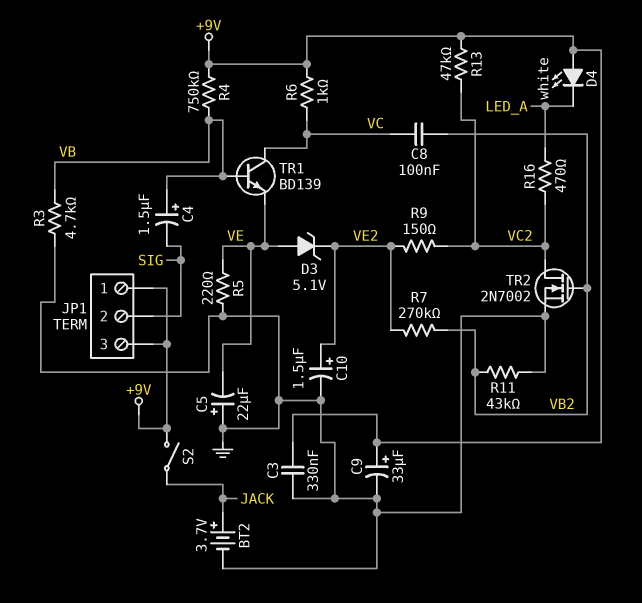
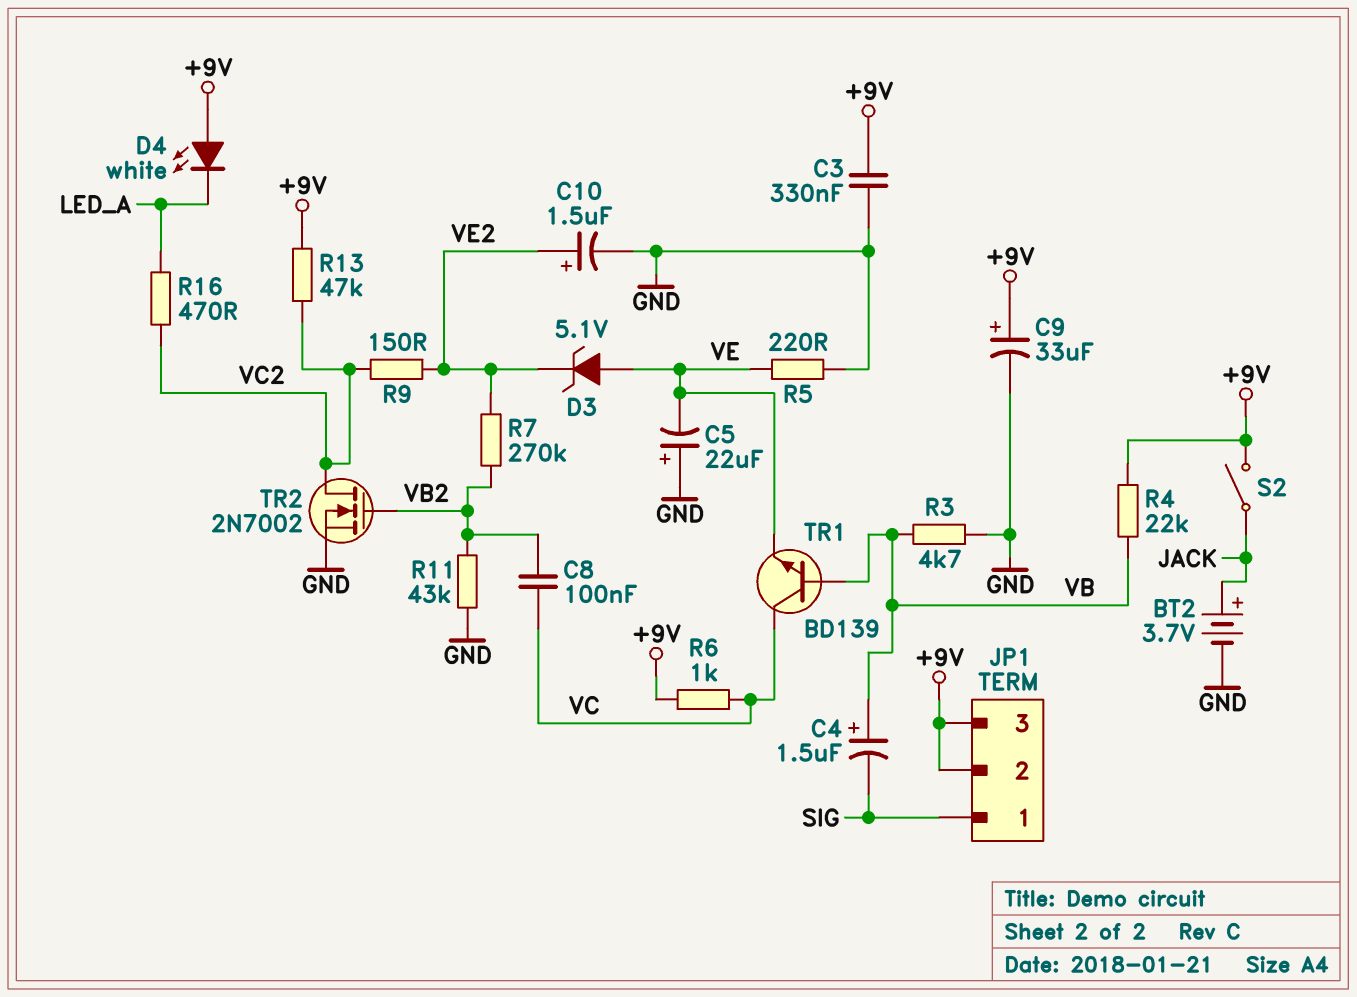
JP1 pin 1: +9V -> SIG
JP1 pin 2: SIG -> +9V
R4: 750k (+9V, VB) -> 22k (+9V, VB)

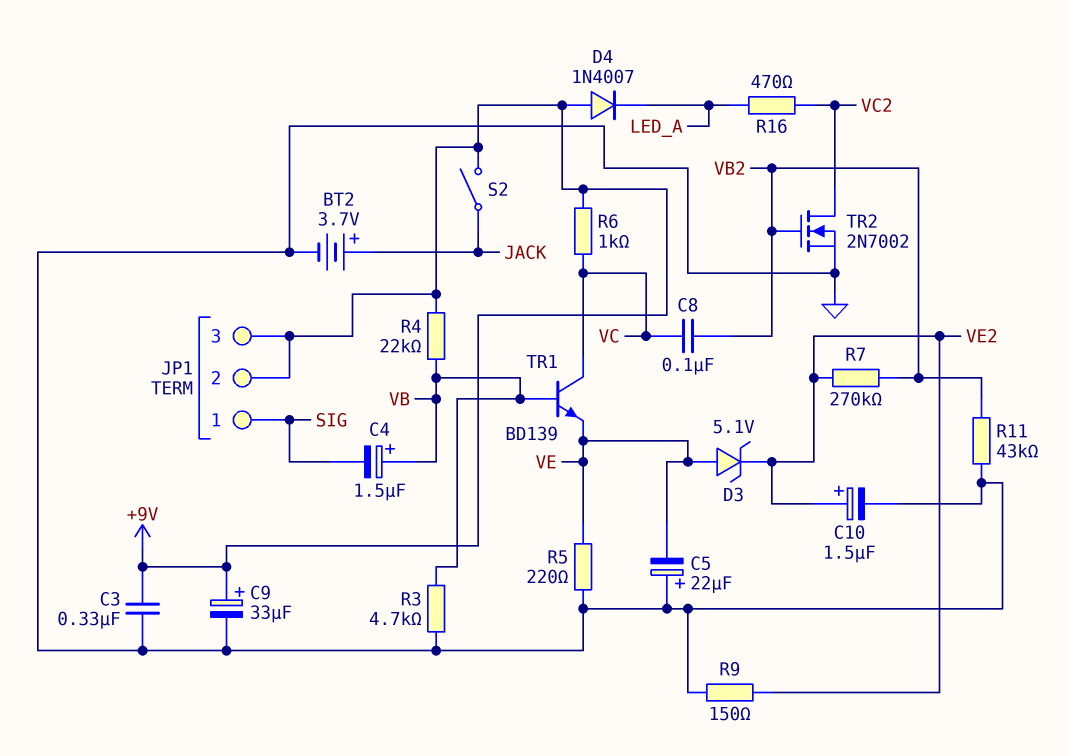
D4: LED white (A +9V, K LED_A) -> diode 1N4007 (A +9V, K LED_A)
R9: 150 (VC2, VE2) -> 150 (GND, VE2)
R13: 47k (+9V, VC2) -> none

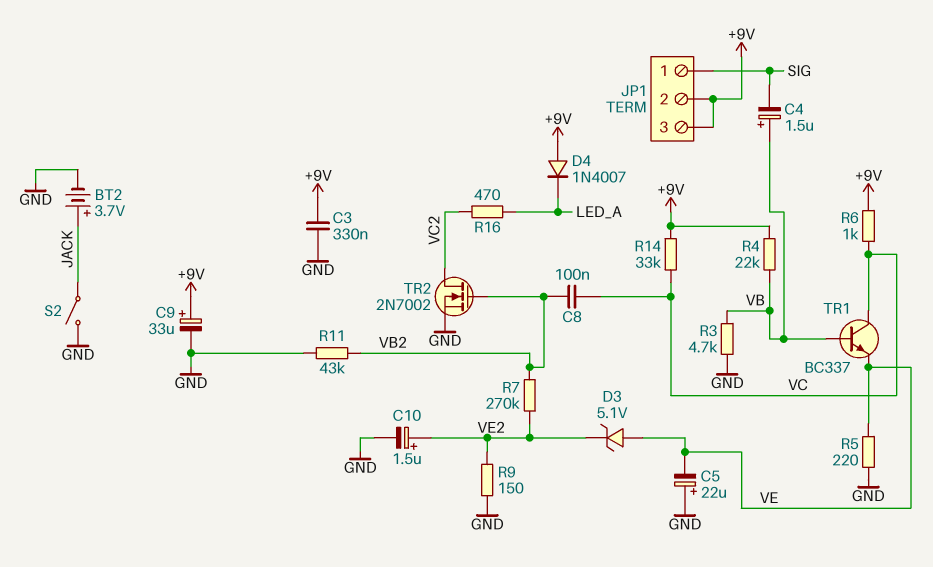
R14: none -> 33k (+9V, VC)
S2: switch (+9V, JACK) -> switch (GND, JACK)
TR1: NPN BD139 (B VB, C VC, E VE) -> NPN BC337 (B VB, C VC, E VE)

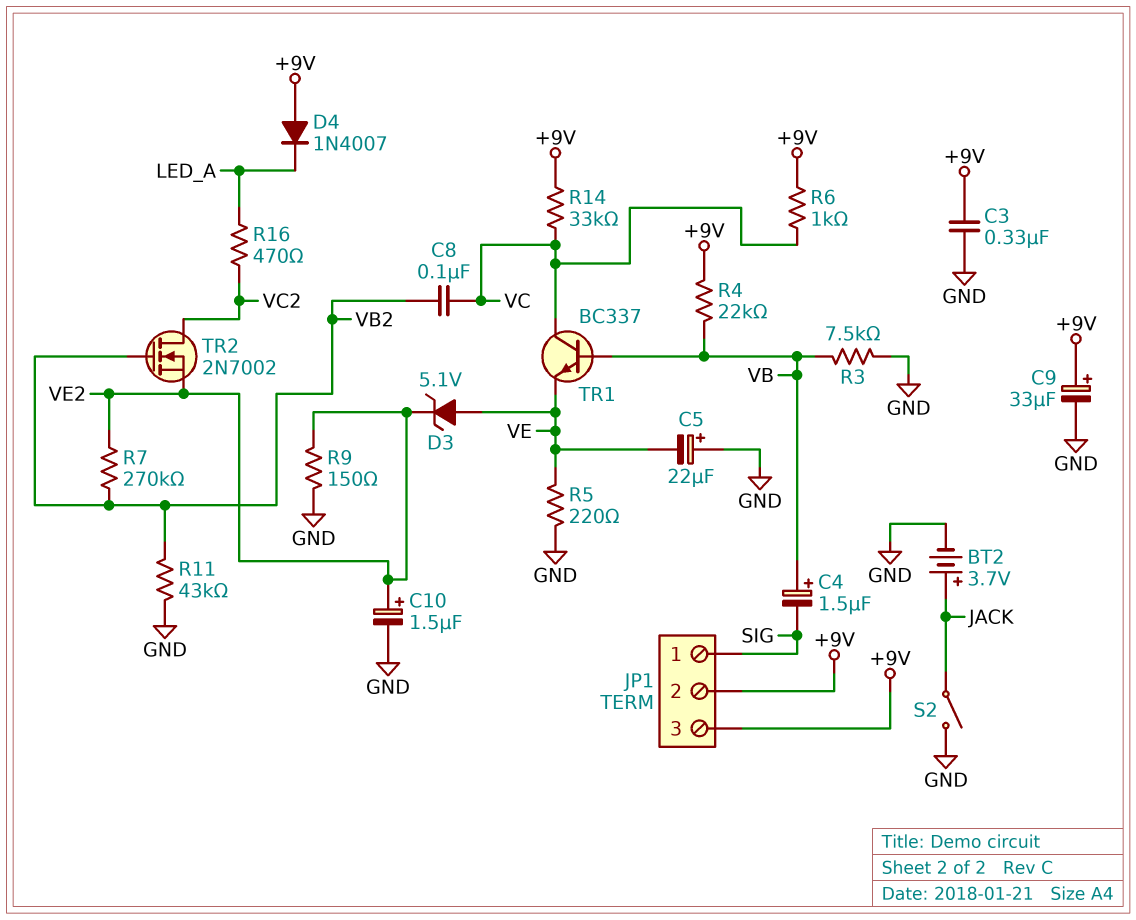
R3: 4.7k (GND, VB) -> 7.5k (GND, VB)
TR2: NMOS 2N7002 (G VB2, D VC2, S GND) -> NMOS 2N7002 (G VB2, D VC2, S VE2)

